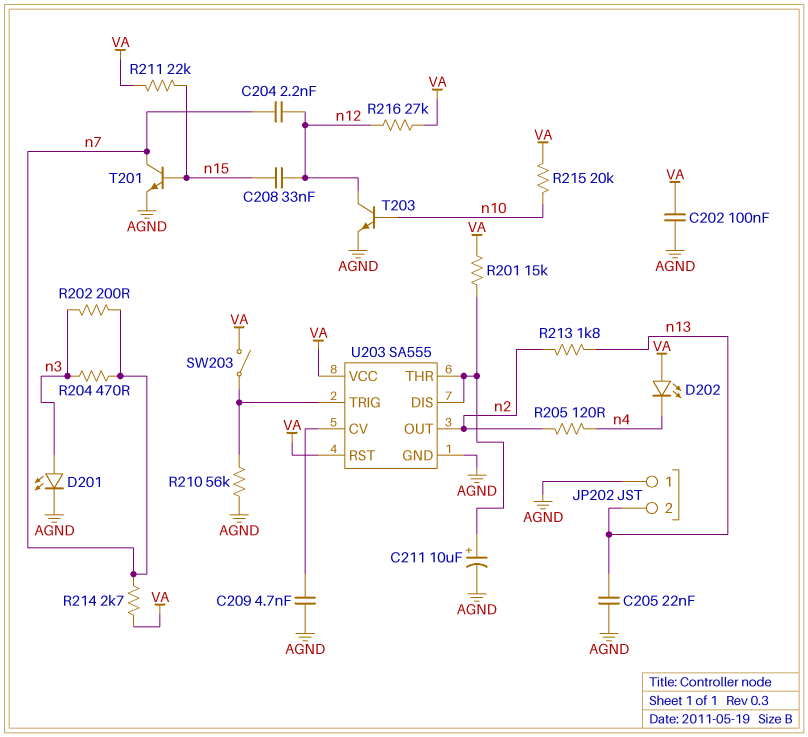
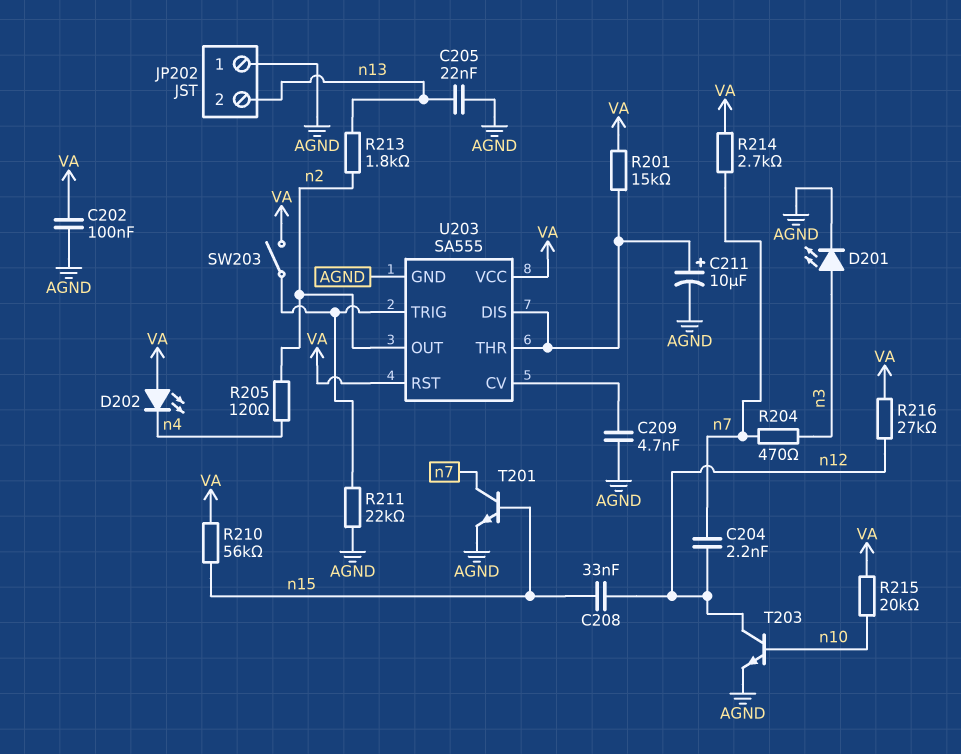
R202: 200 (n3, n7) -> none
R210: 56k (AGND, U203/TRIG) -> 56k (VA, n15)
R211: 22k (VA, n15) -> 22k (AGND, U203/TRIG)

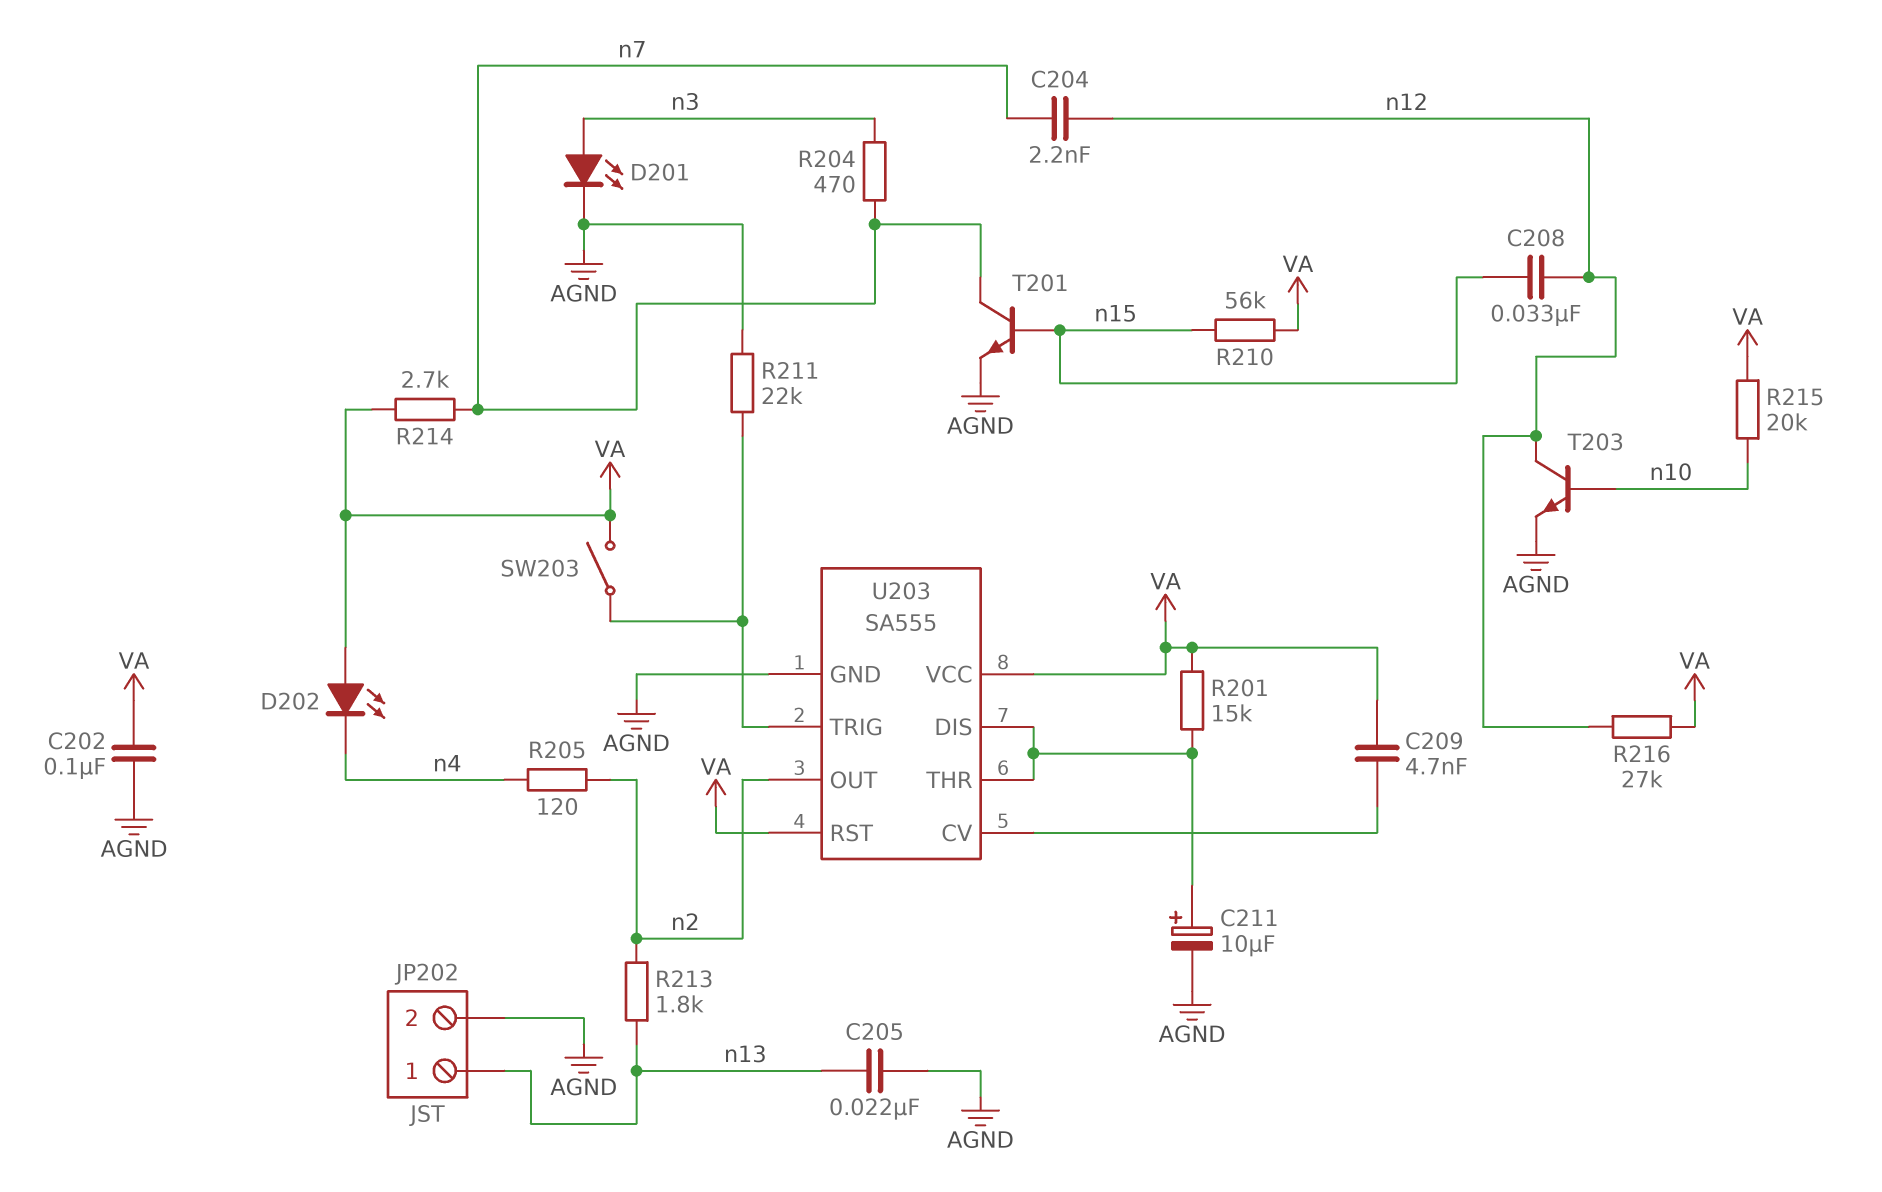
C209: 4.7nF (AGND, U203/CV) -> 4.7nF (U203/CV, VA)
JP202 pin 1: AGND -> n13
JP202 pin 2: n13 -> AGND

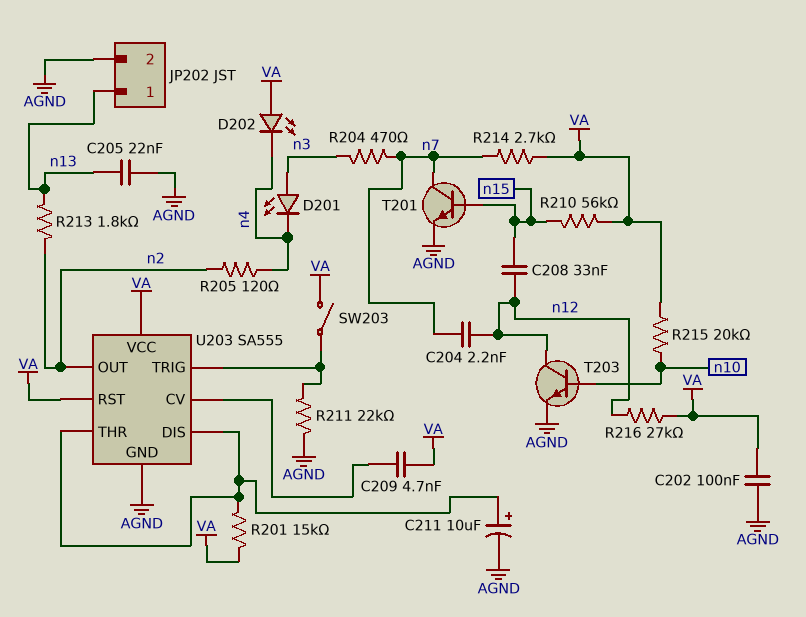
D201: LED (A n3, K AGND) -> LED (A n3, K n4)

